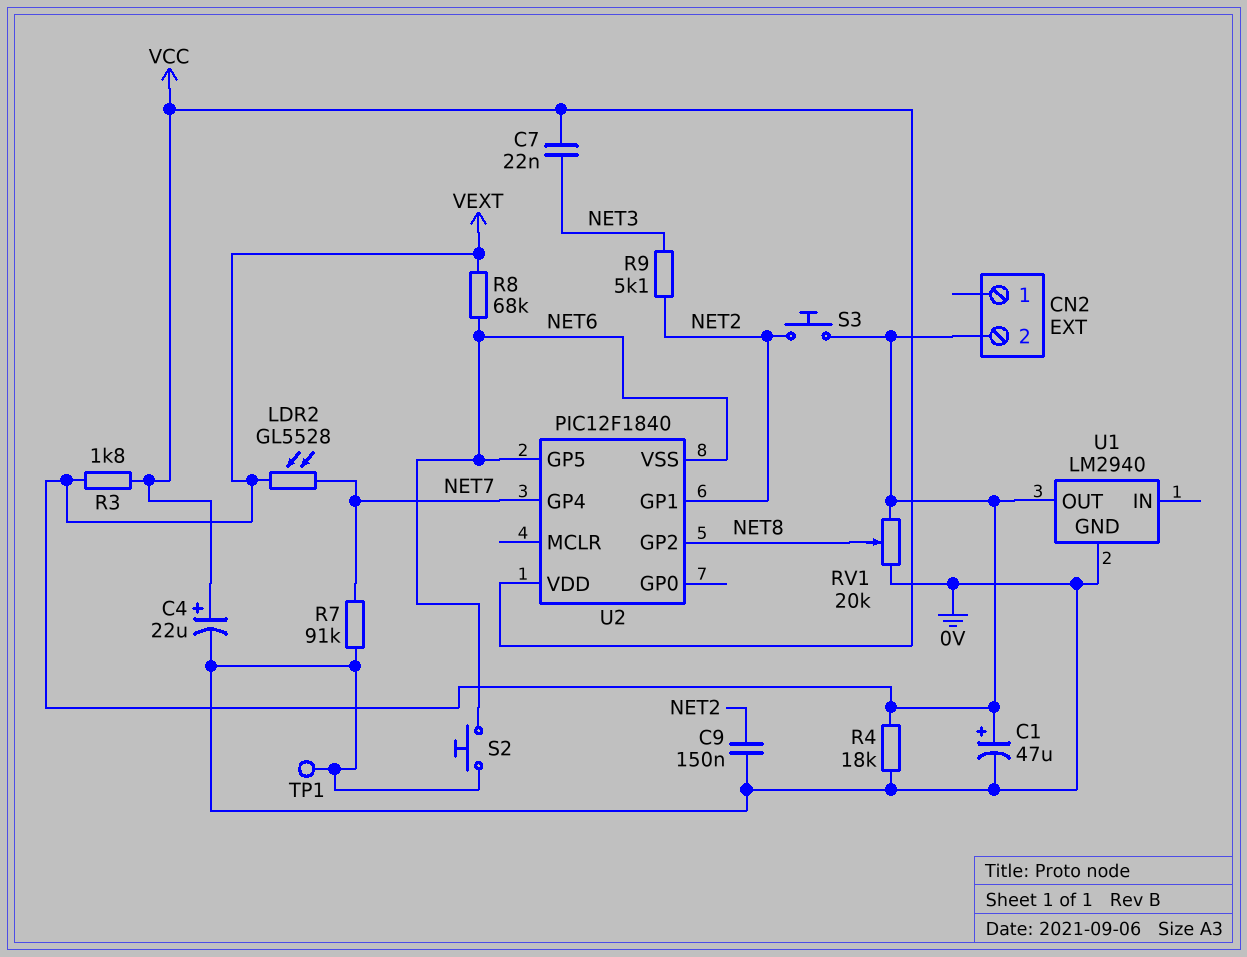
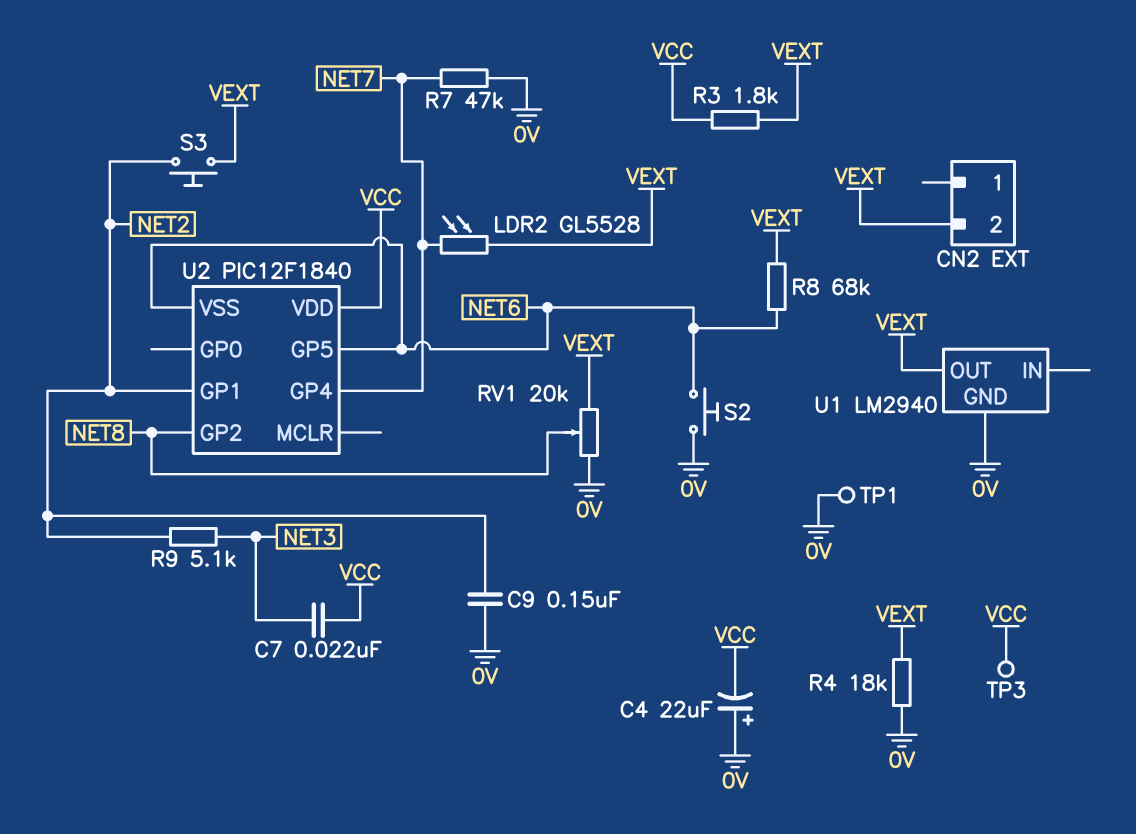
C1: 47uF (plus VEXT, minus 0V) -> none
C4: 22uF (plus VCC, minus 0V) -> 22uF (plus 0V, minus VCC)
R7: 91k (0V, NET7) -> 47k (0V, NET7)
TP3: none -> test point (VCC)

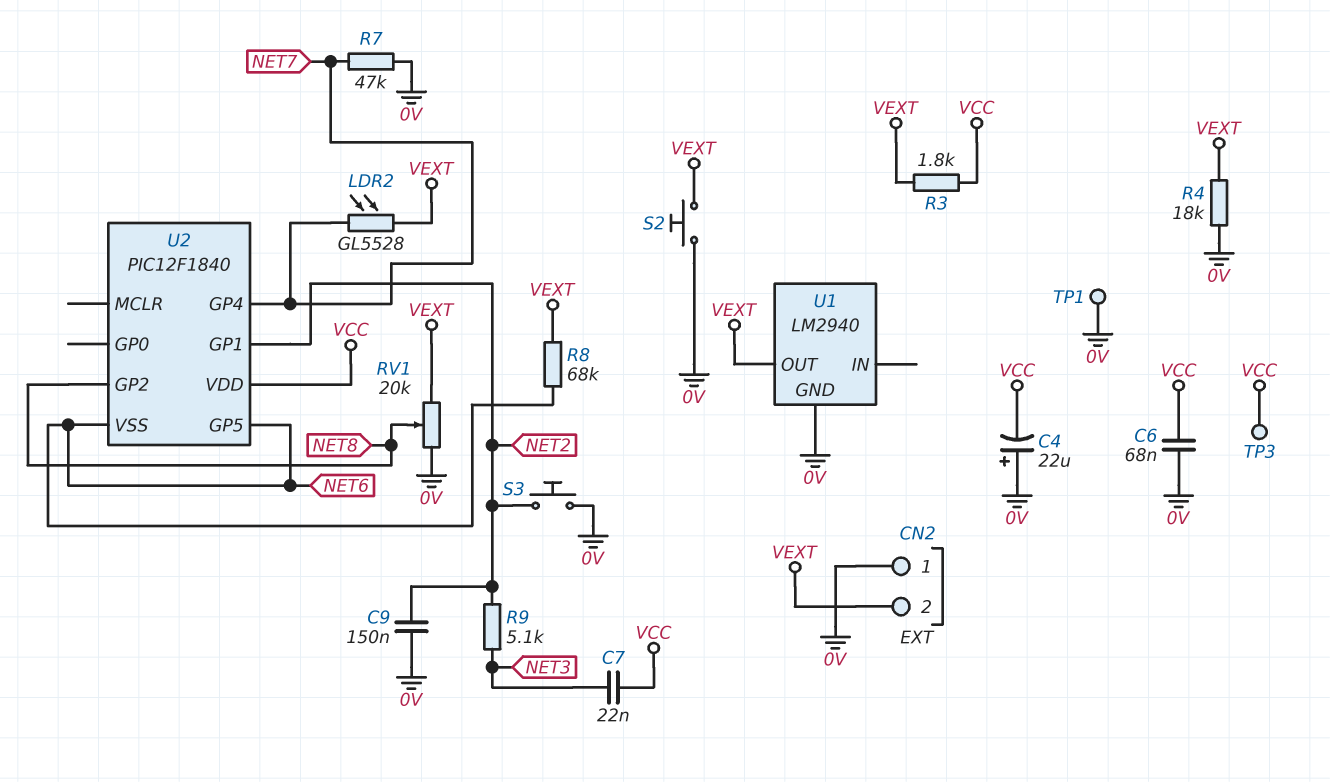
C6: none -> 68nF (0V, VCC)
CN2 pin 1: none -> 0V
S2: button (0V, NET6) -> button (0V, VEXT)
S3: button (NET2, VEXT) -> button (0V, NET2)

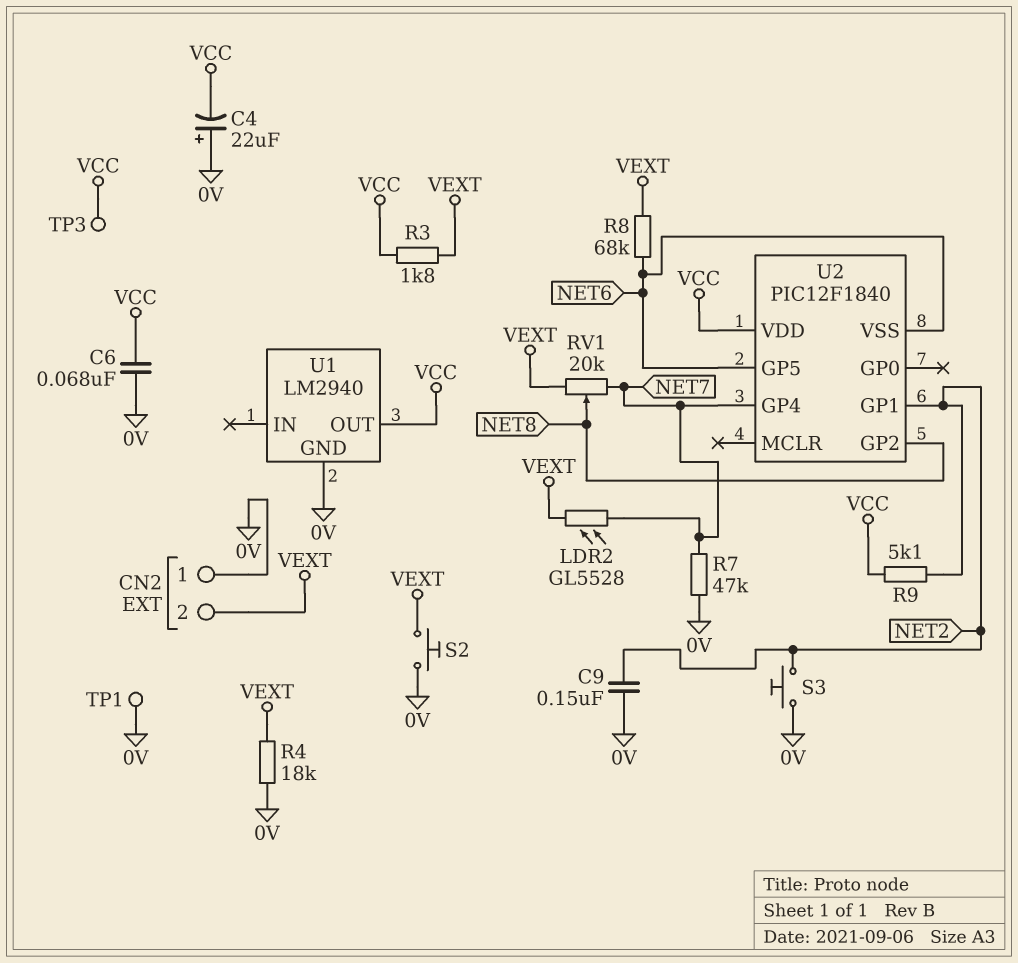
C7: 22nF (NET3, VCC) -> none
R9: 5.1k (NET2, NET3) -> 5.1k (NET2, VCC)
RV1: 20k (0V, VEXT, wiper NET8) -> 20k (NET7, VEXT, wiper NET8)
U1 pin OUT: VEXT -> VCC

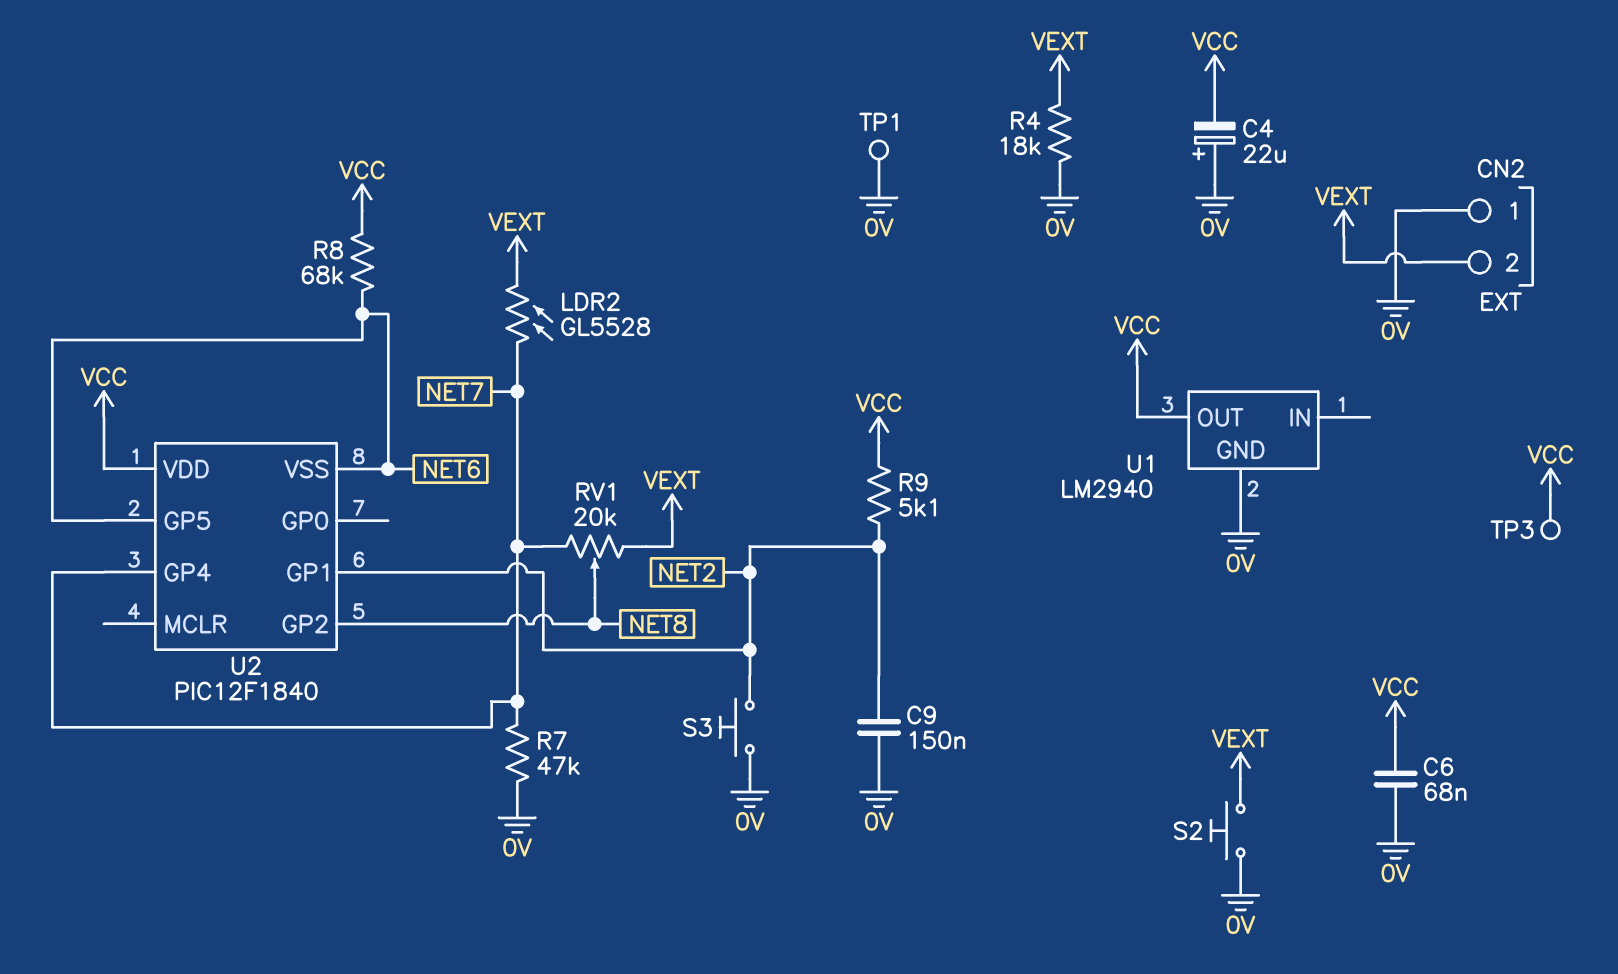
R3: 1.8k (VCC, VEXT) -> none
R8: 68k (NET6, VEXT) -> 68k (NET6, VCC)

